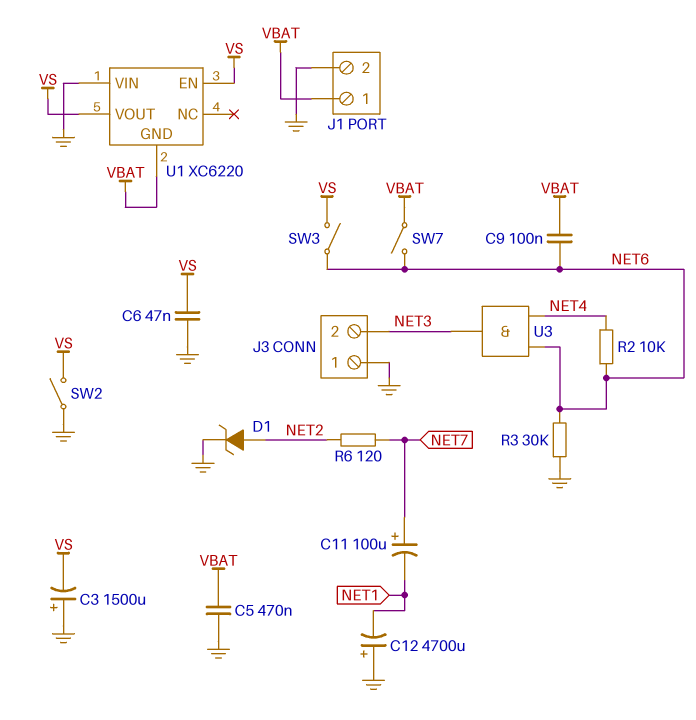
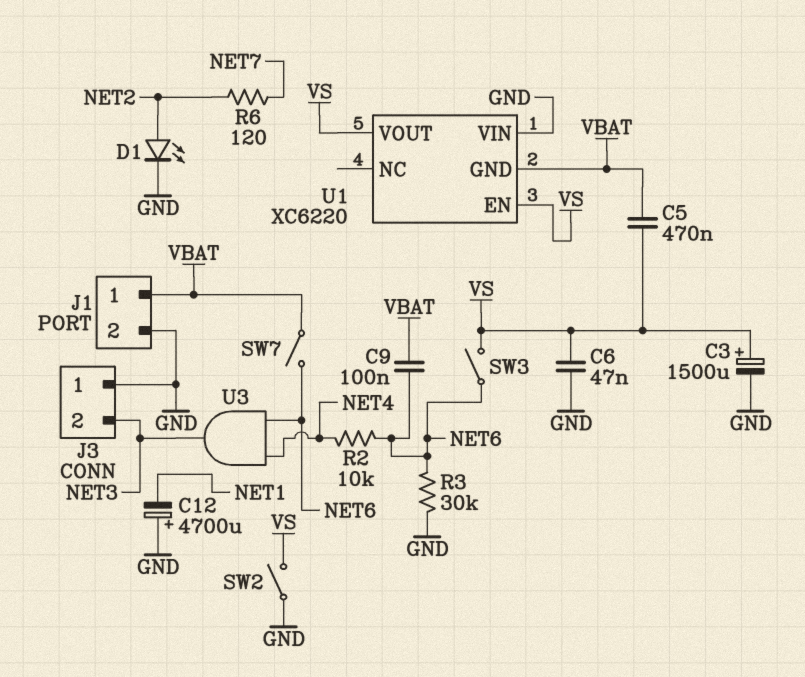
C3: 1500uF (plus GND, minus VS) -> 1500uF (plus VS, minus GND)
C5: 470nF (GND, VBAT) -> 470nF (VBAT, VS)
C11: 100uF (plus NET7, minus NET1) -> none
D1: zener (A NET2, K GND) -> LED (A NET2, K GND)

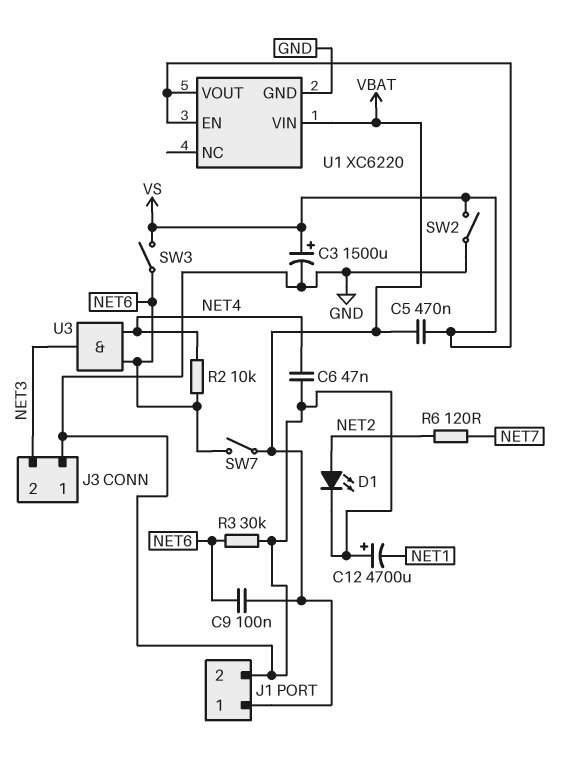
C6: 47nF (GND, VS) -> 47nF (GND, NET4)
U1 pin GND: VBAT -> GND
U1 pin VIN: GND -> VBAT

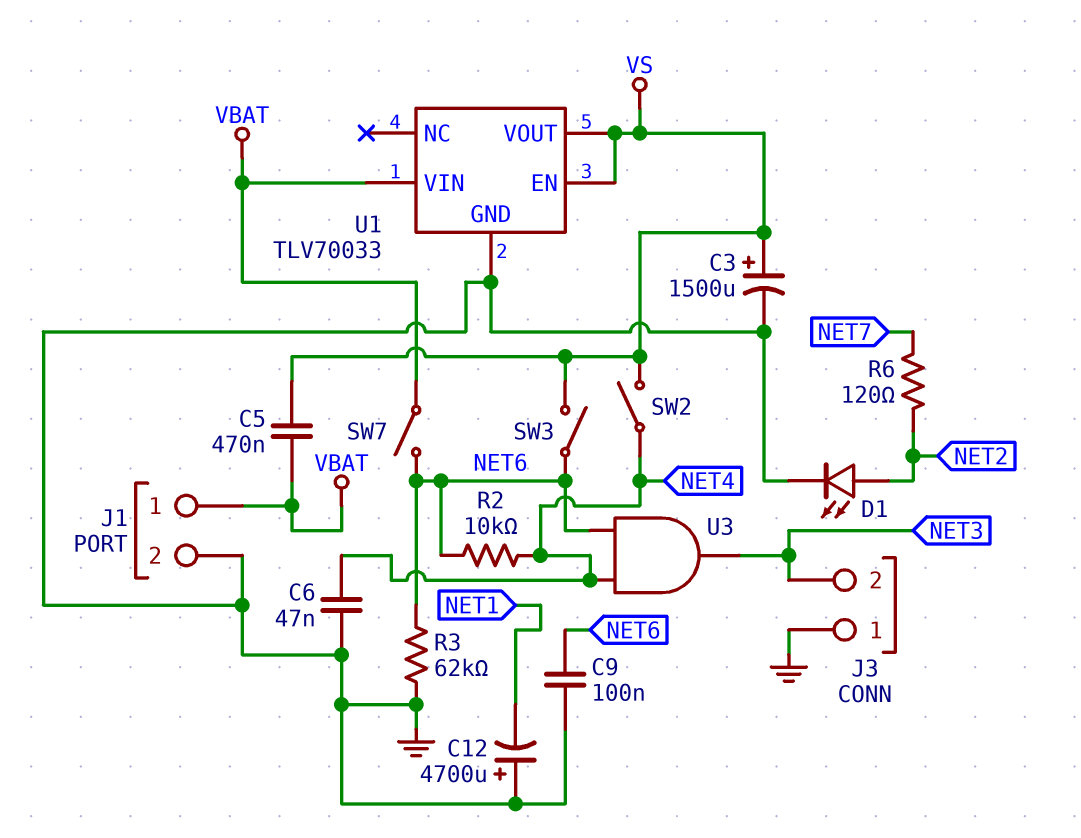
C9: 100nF (NET6, VBAT) -> 100nF (GND, NET6)
R3: 30k (GND, NET6) -> 62k (GND, NET6)
SW2: switch (GND, VS) -> switch (NET4, VS)
U1: XC6220 -> TLV70033

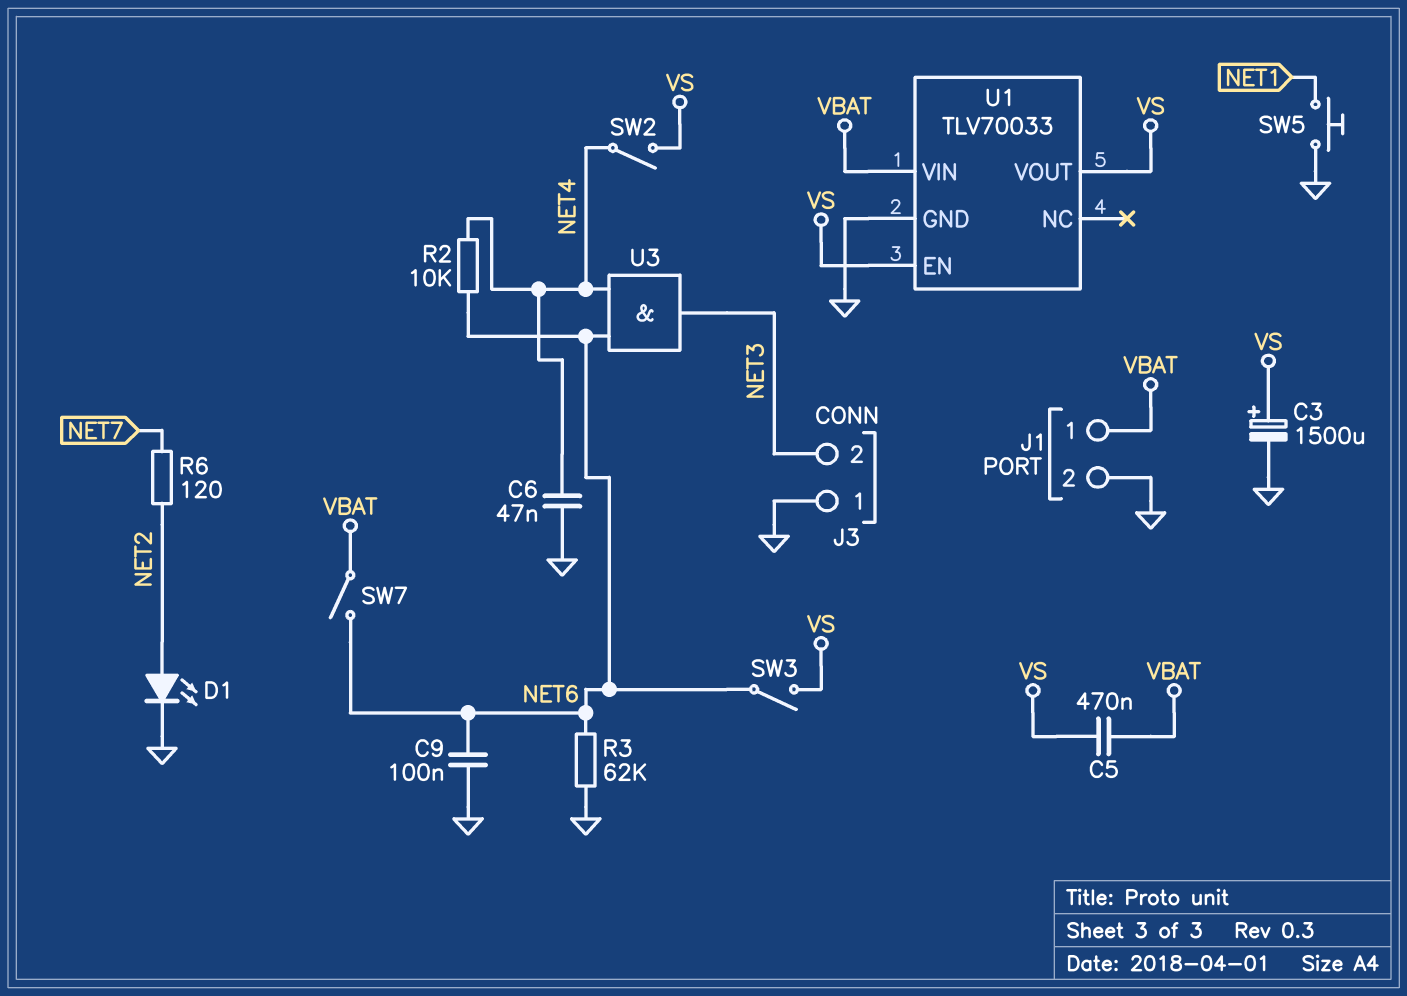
C12: 4700uF (plus GND, minus NET1) -> none
SW5: none -> button (GND, NET1)

